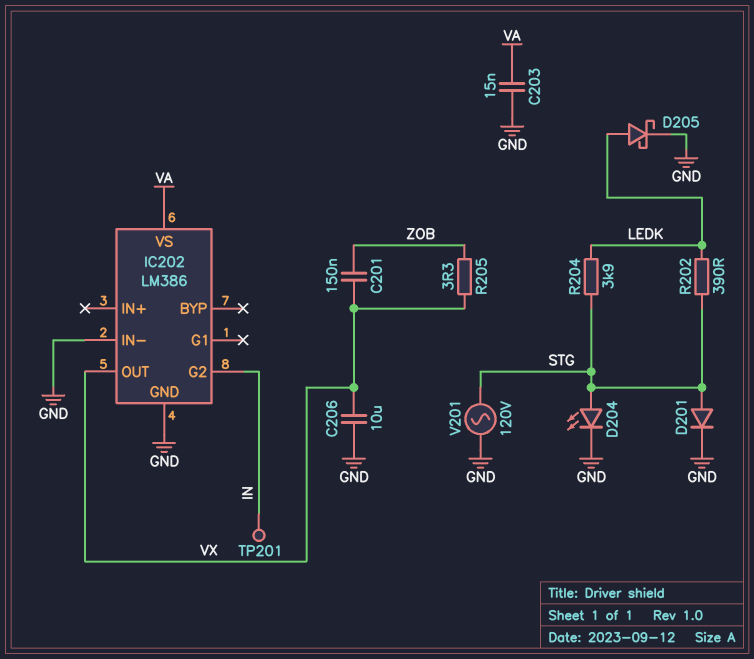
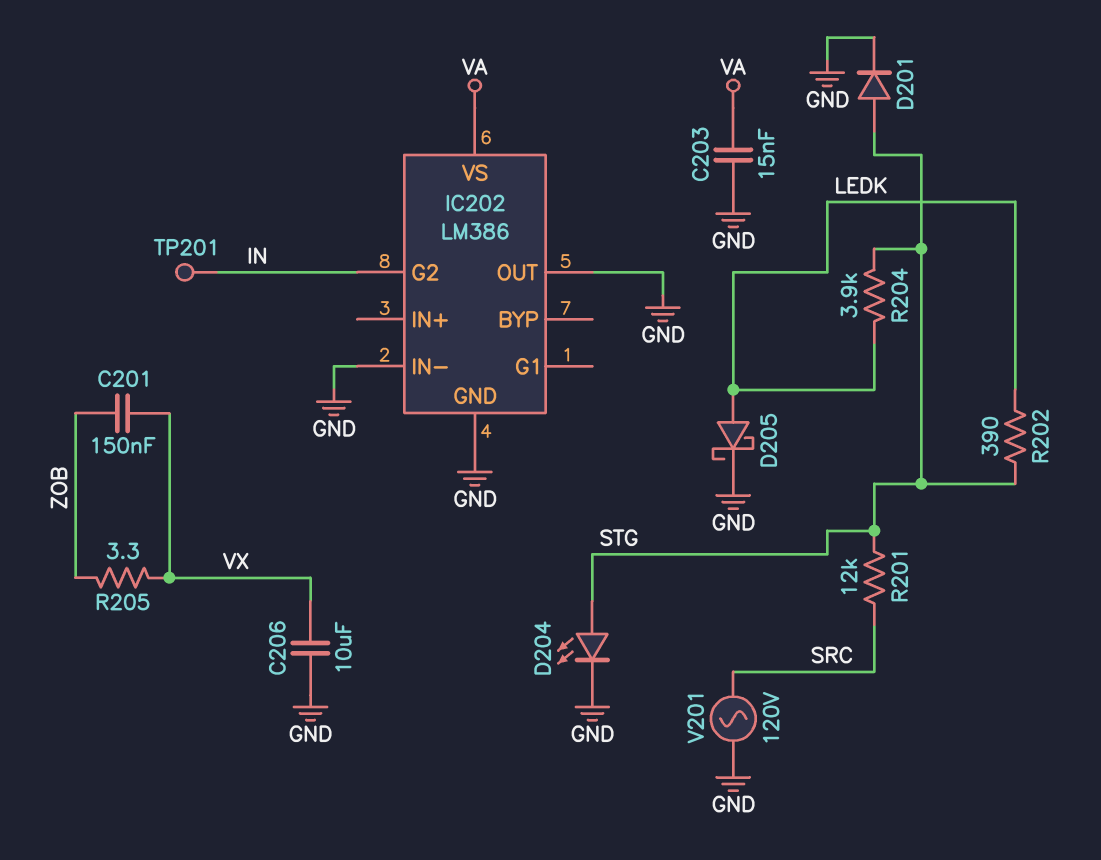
IC202 pin OUT: VX -> GND
R201: none -> 12k (SRC, STG)
V201: AC 120V (GND, STG) -> AC 120V (GND, SRC)

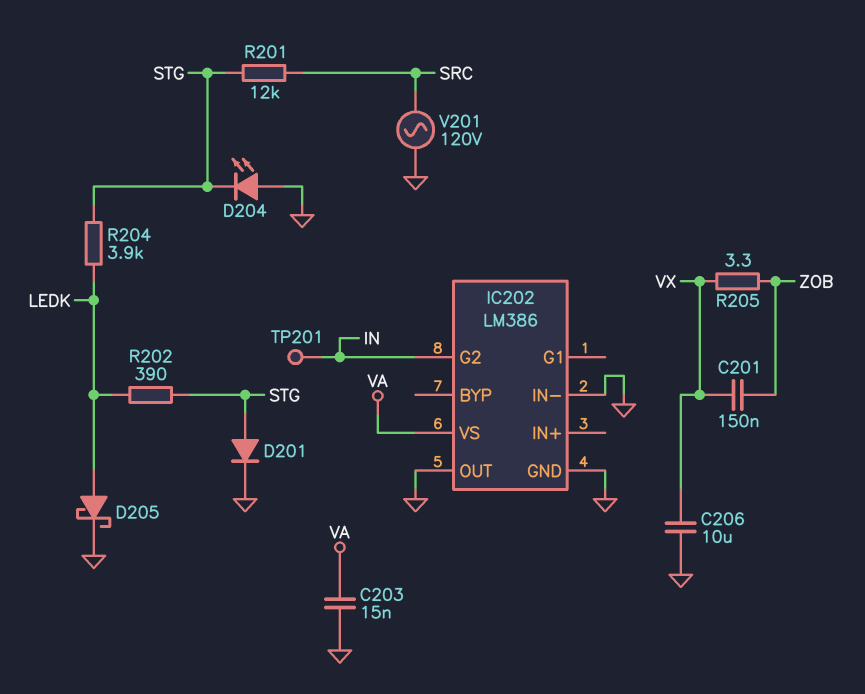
D204: LED (A STG, K GND) -> LED (A GND, K STG)

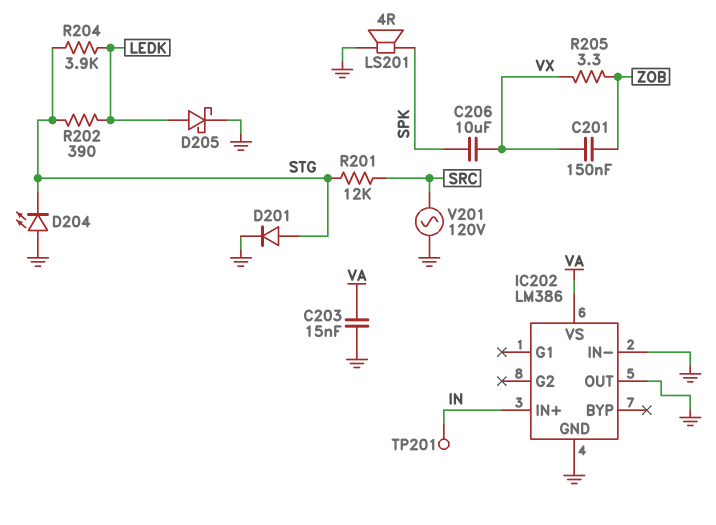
C206: 10uF (GND, VX) -> 10uF (SPK, VX)
IC202 pin G2: IN -> none
IC202 pin IN+: none -> IN
LS201: none -> speaker 4R (GND, SPK)

